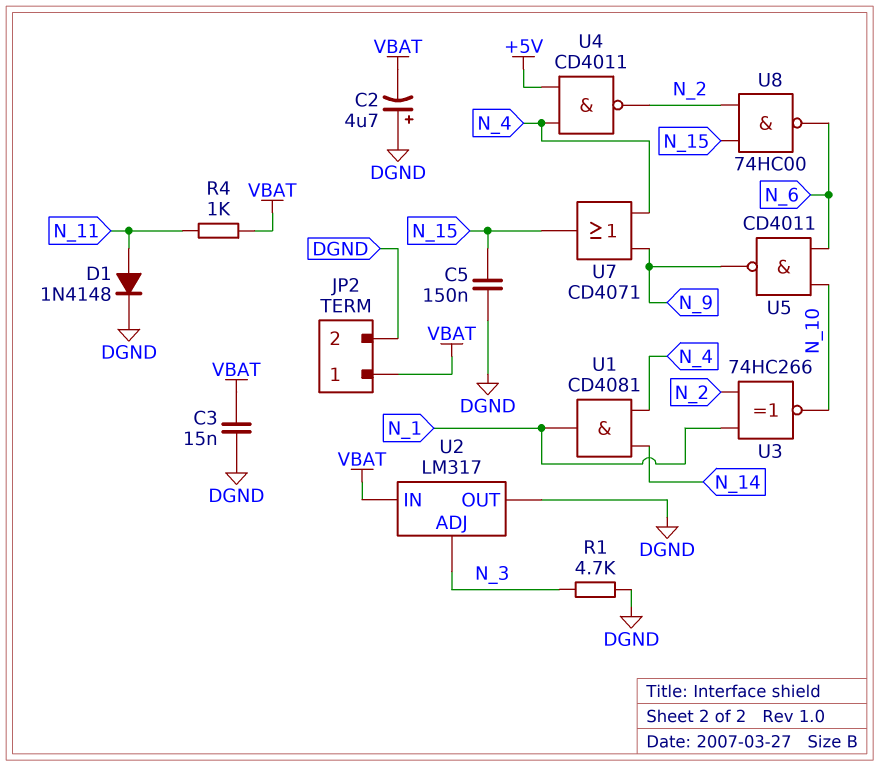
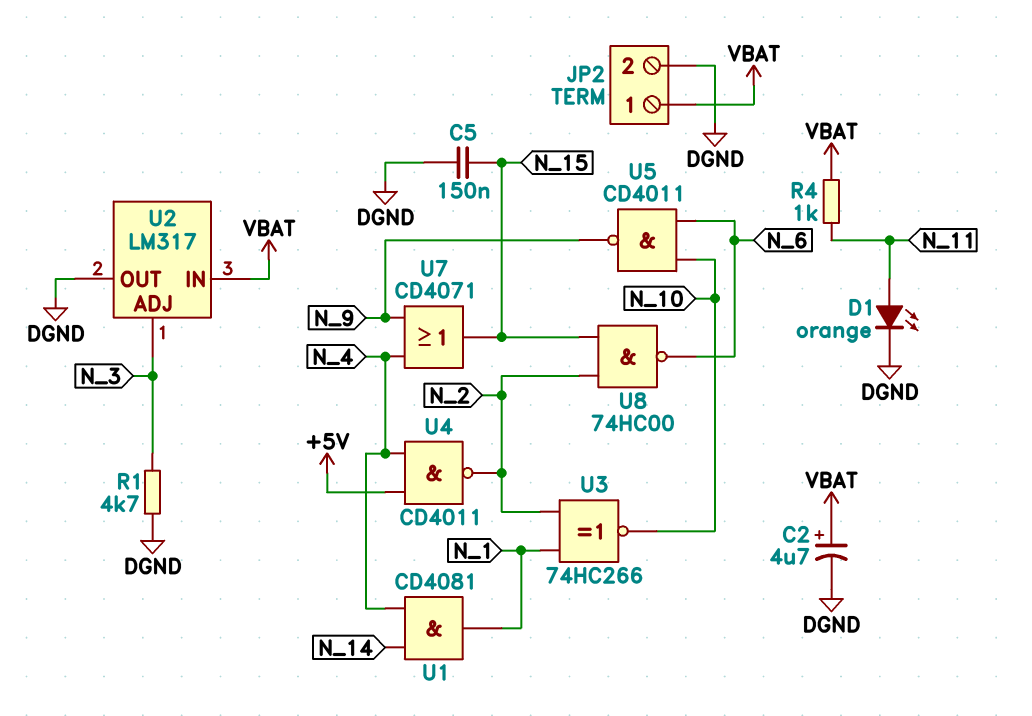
C2: 4.7uF (plus DGND, minus VBAT) -> 4.7uF (plus VBAT, minus DGND)
C3: 15nF (DGND, VBAT) -> none
D1: diode 1N4148 (A N_11, K DGND) -> LED orange (A N_11, K DGND)

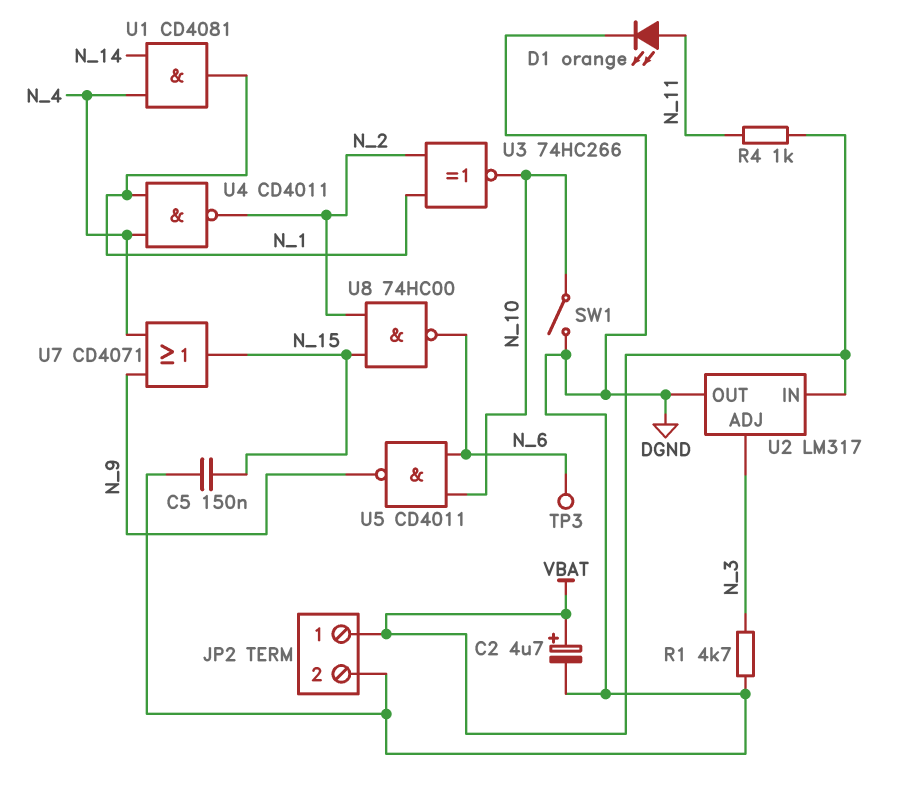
SW1: none -> switch (DGND, N_10)
TP3: none -> test point (N_6)
U4: NAND CD4011 (in +5V, in N_4, out N_2) -> NAND CD4011 (in N_1, in N_4, out N_2)

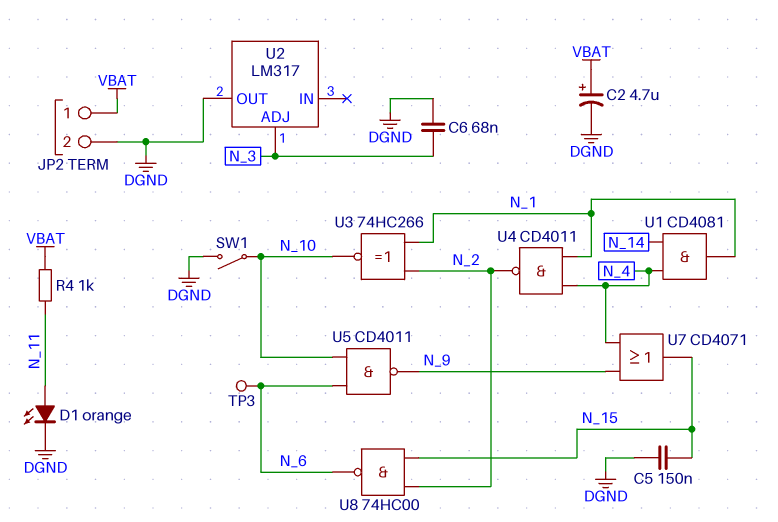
C6: none -> 68nF (DGND, N_3)
R1: 4.7k (DGND, N_3) -> none
U2 pin IN: VBAT -> none

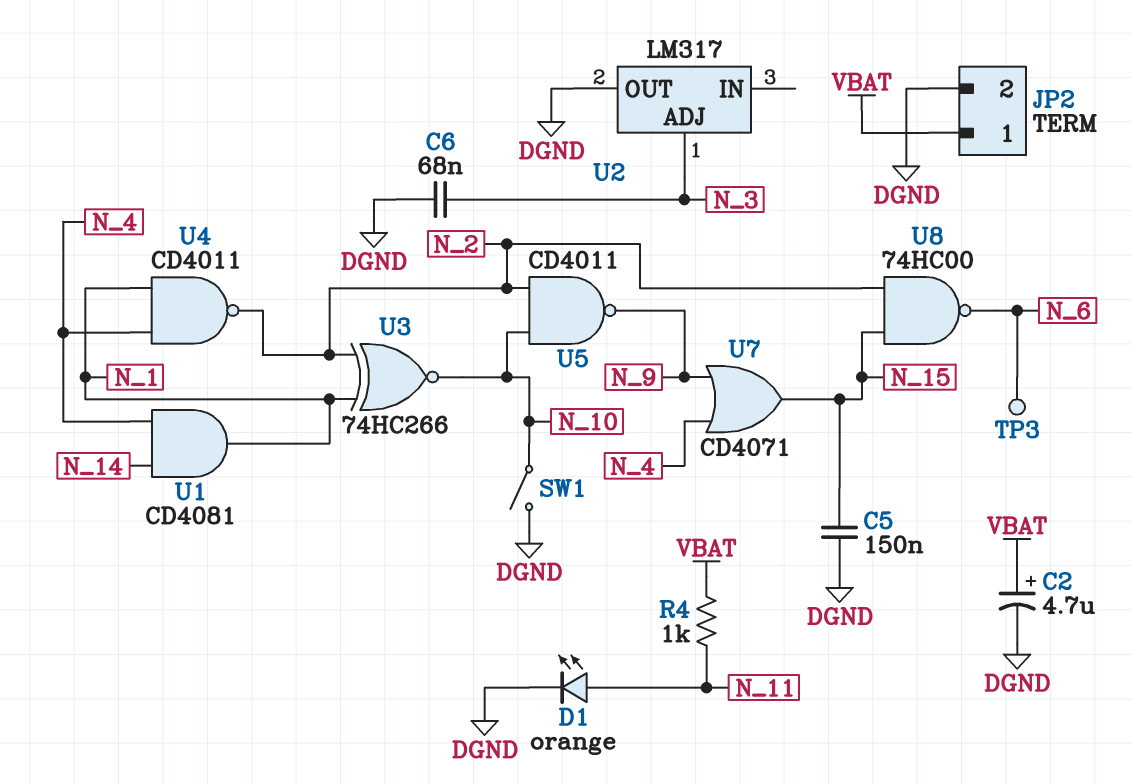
U5: NAND CD4011 (in N_6, in N_10, out N_9) -> NAND CD4011 (in N_2, in N_10, out N_9)

